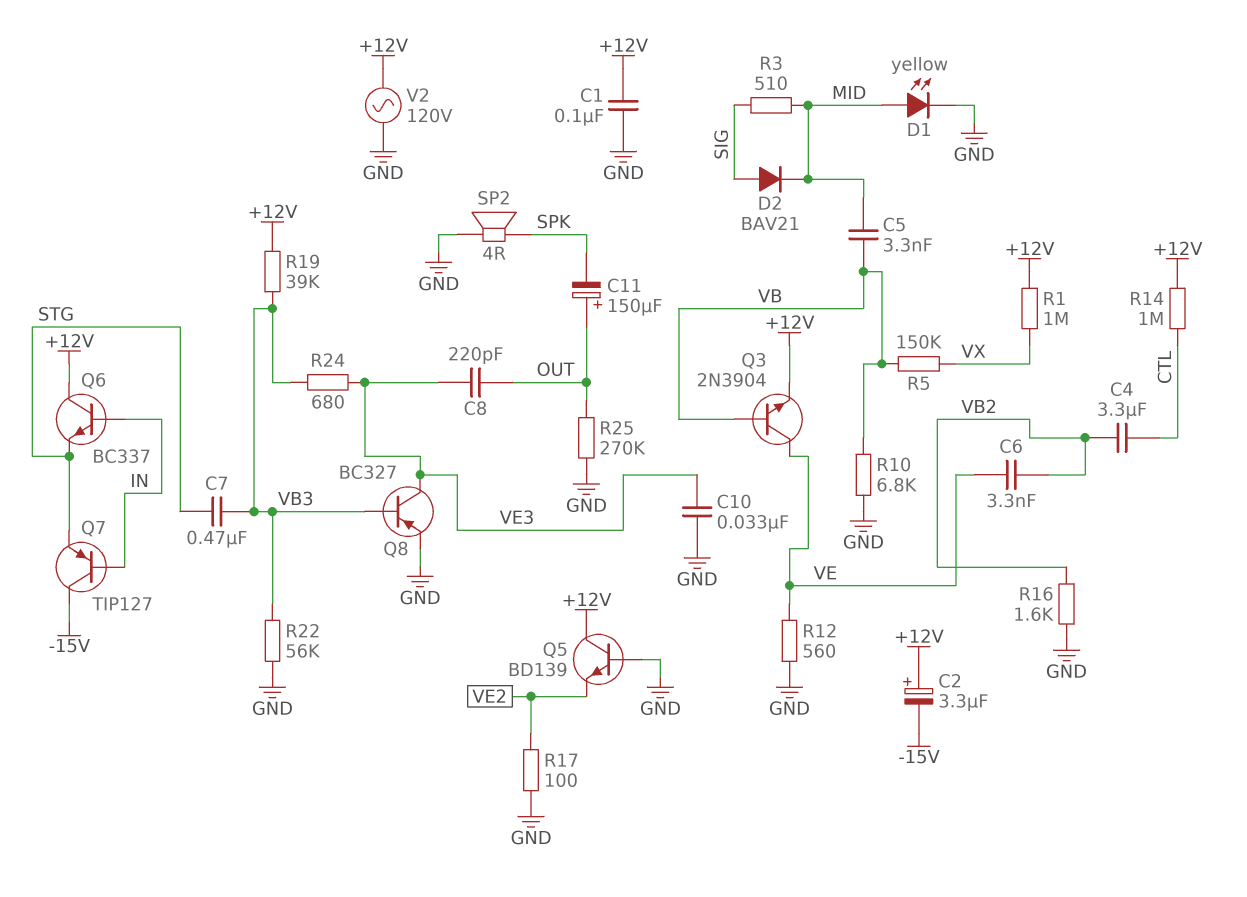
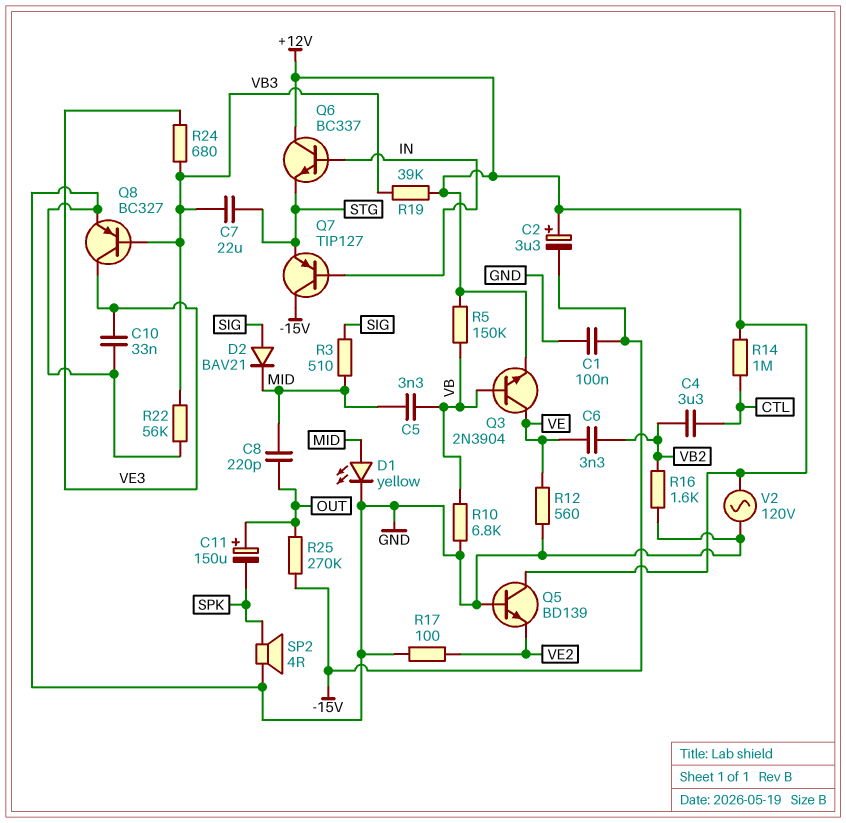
C1: 100nF (+12V, GND) -> 100nF (-15V, GND)
C7: 470nF (STG, VB3) -> 22uF (STG, VB3)
C8: 220pF (OUT, VE3) -> 220pF (MID, OUT)
R1: 1M (+12V, VX) -> none
R5: 150k (VB, VX) -> 150k (+12V, VB)
R25: 270k (GND, OUT) -> 270k (-15V, OUT)

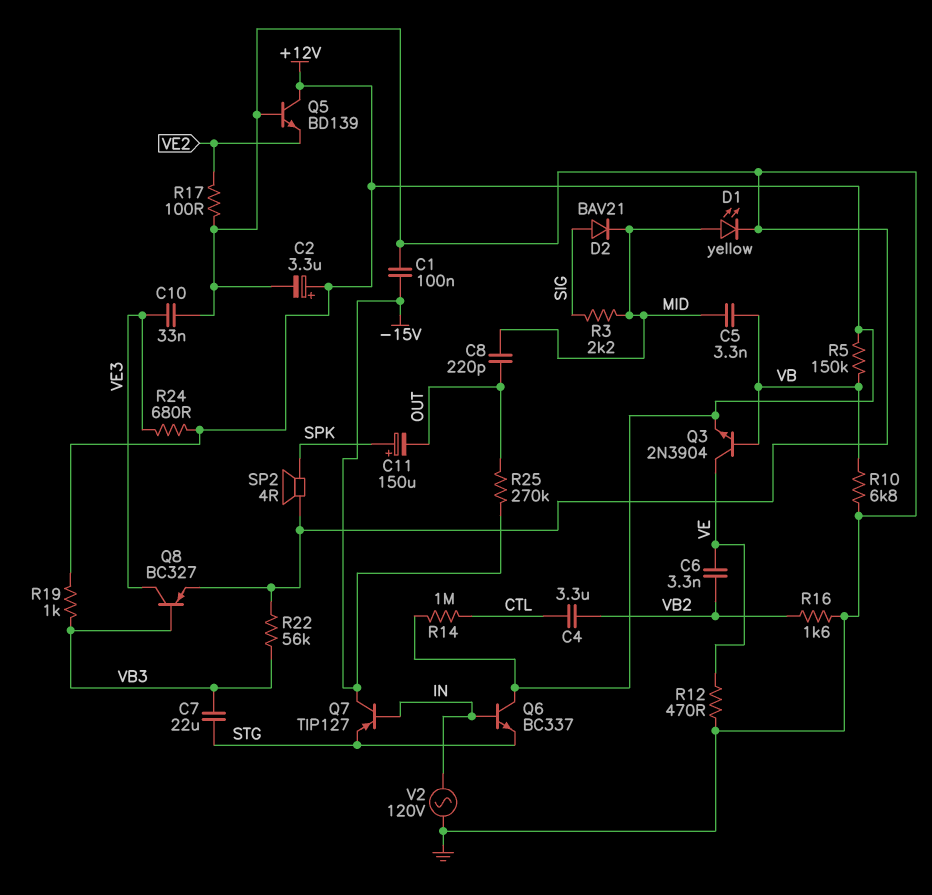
C2: 3.3uF (plus +12V, minus -15V) -> 3.3uF (plus +12V, minus GND)
C11: 150uF (plus OUT, minus SPK) -> 150uF (plus SPK, minus OUT)
R3: 510 (MID, SIG) -> 2.2k (MID, SIG)
R12: 560 (GND, VE) -> 470 (GND, VE)
R19: 39k (+12V, VB3) -> 1k (+12V, VB3)
R24: 680 (VB3, VE3) -> 680 (+12V, VE3)
V2: AC 120V (+12V, GND) -> AC 120V (GND, IN)

